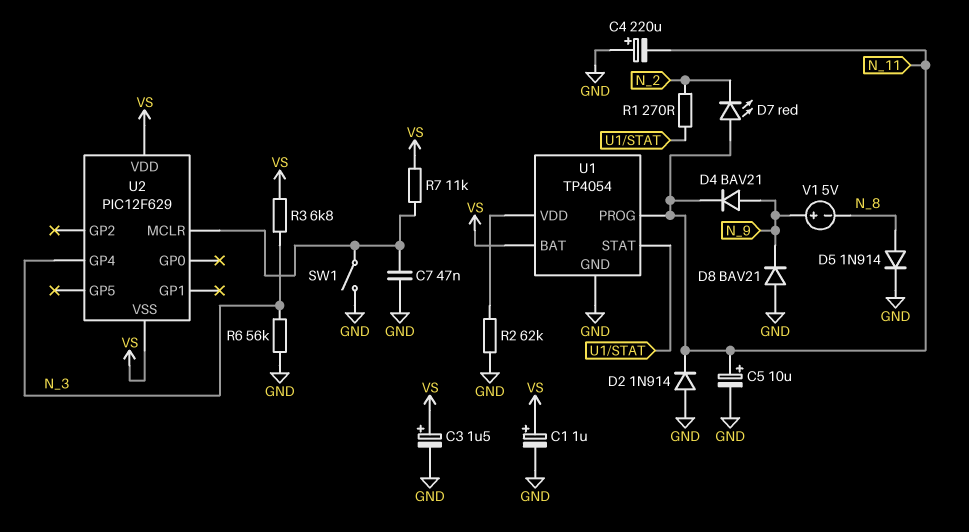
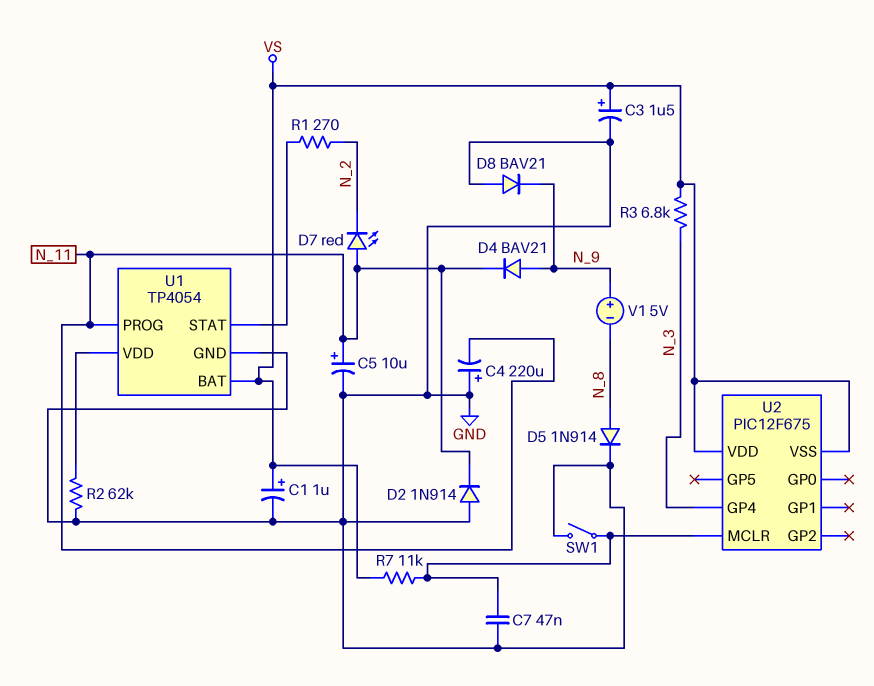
R6: 56k (GND, N_3) -> none
U2: PIC12F629 -> PIC12F675

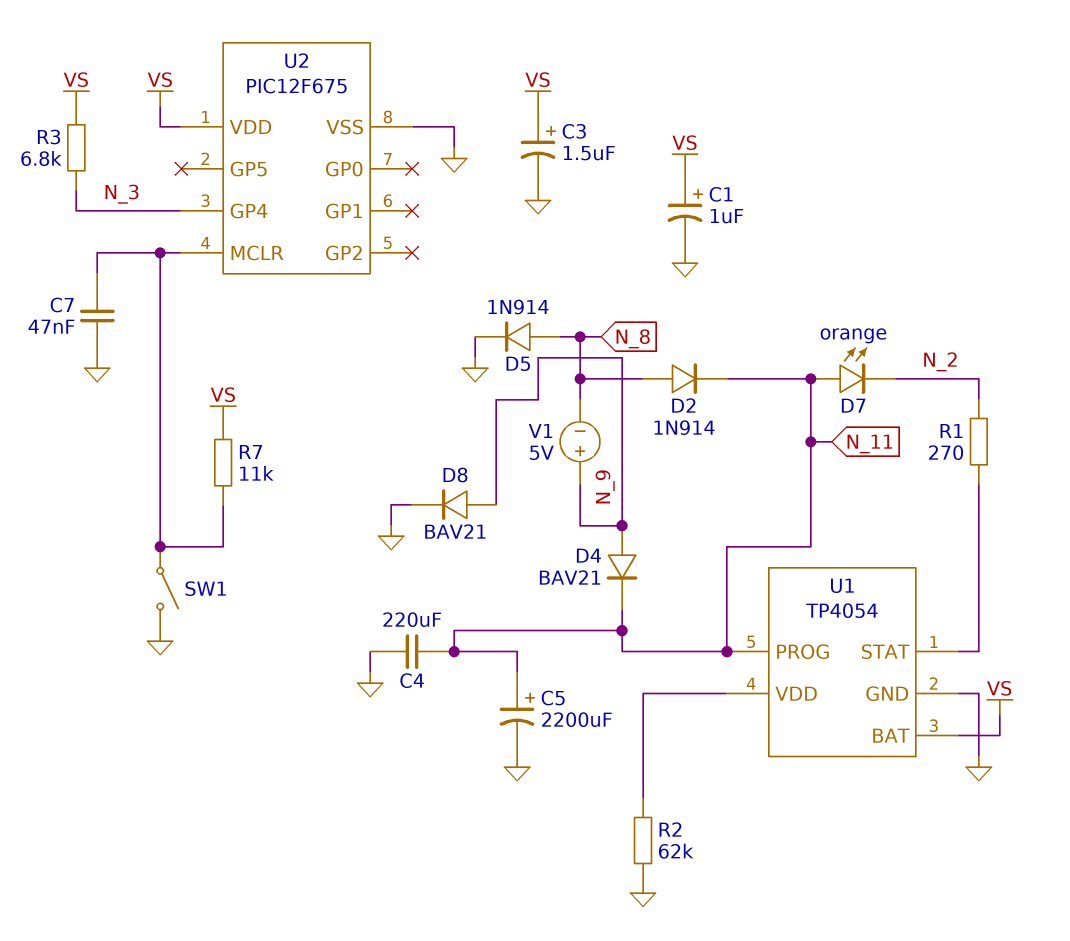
C4: 220uF (plus GND, minus N_11) -> 220uF (GND, N_11)
C5: 10uF (plus N_11, minus GND) -> 2200uF (plus N_11, minus GND)
D2: diode 1N914 (A GND, K N_11) -> diode 1N914 (A N_8, K N_11)
D7: LED red (A N_11, K N_2) -> LED orange (A N_11, K N_2)
D8: diode BAV21 (A GND, K N_9) -> diode BAV21 (A N_9, K GND)
U2 pin VSS: VS -> GND

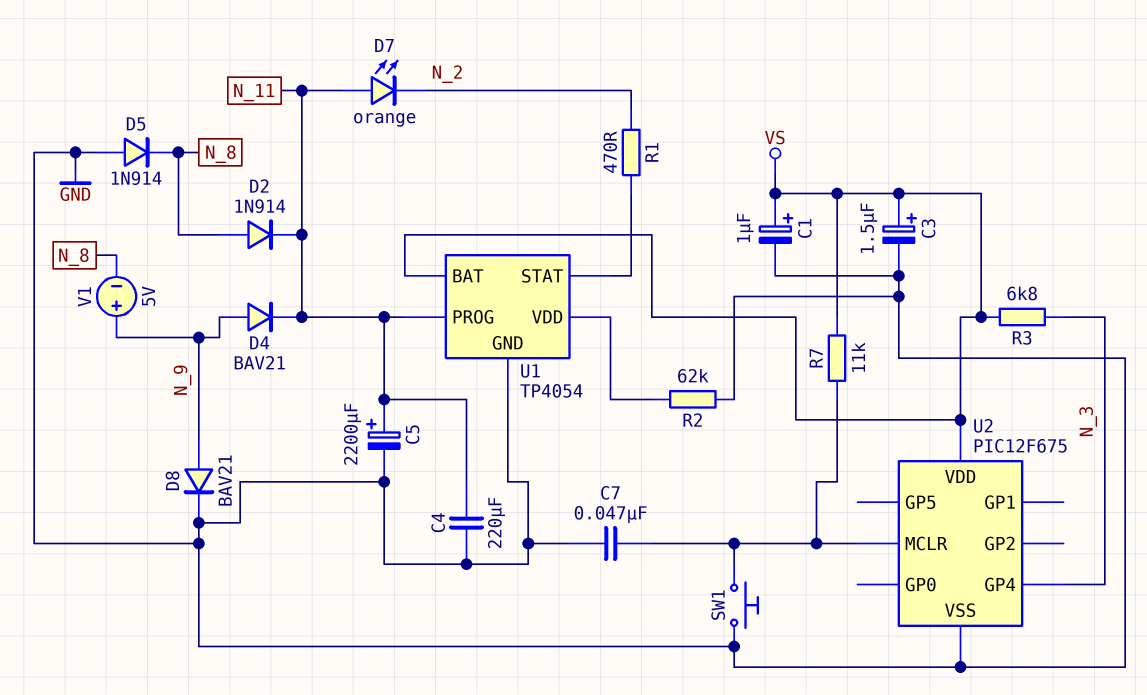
D5: diode 1N914 (A N_8, K GND) -> diode 1N914 (A GND, K N_8)
R1: 270 (N_2, U1/STAT) -> 470 (N_2, U1/STAT)
SW1: switch (GND, U2/MCLR) -> button (GND, U2/MCLR)

